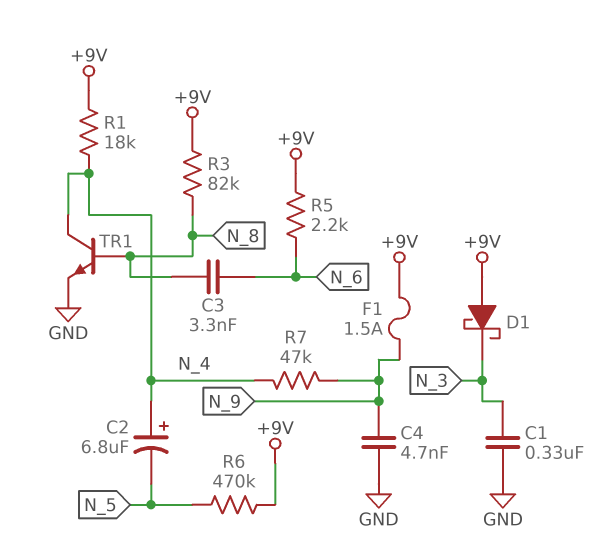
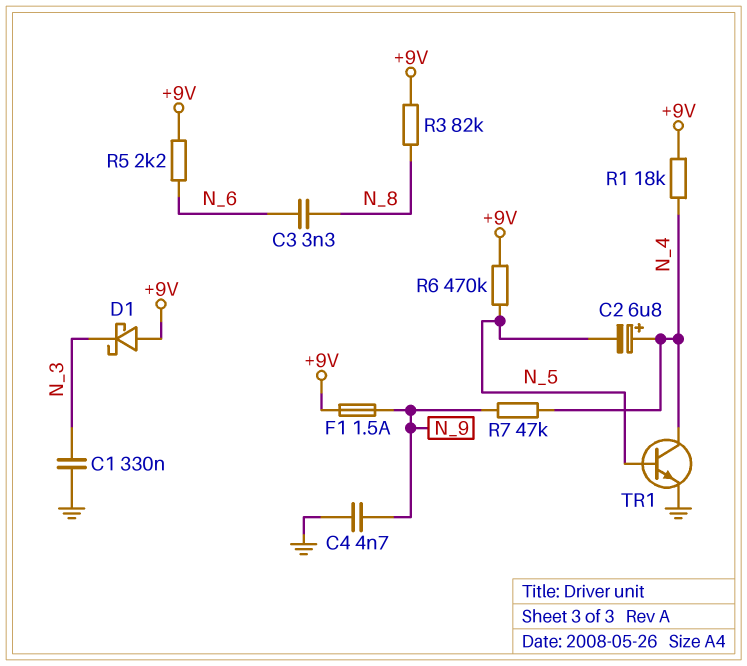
TR1: NPN (B N_8, C N_4, E GND) -> NPN (B N_5, C N_4, E GND)

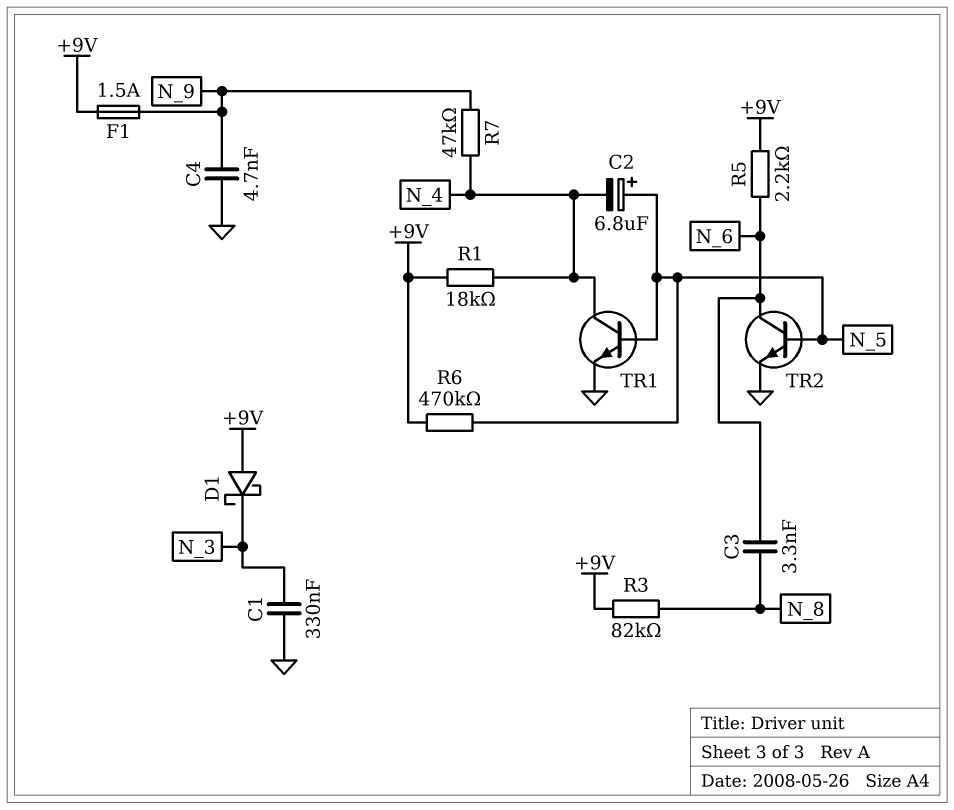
C2: 6.8uF (plus N_4, minus N_5) -> 6.8uF (plus N_5, minus N_4)
TR2: none -> NPN (B N_5, C N_6, E GND)

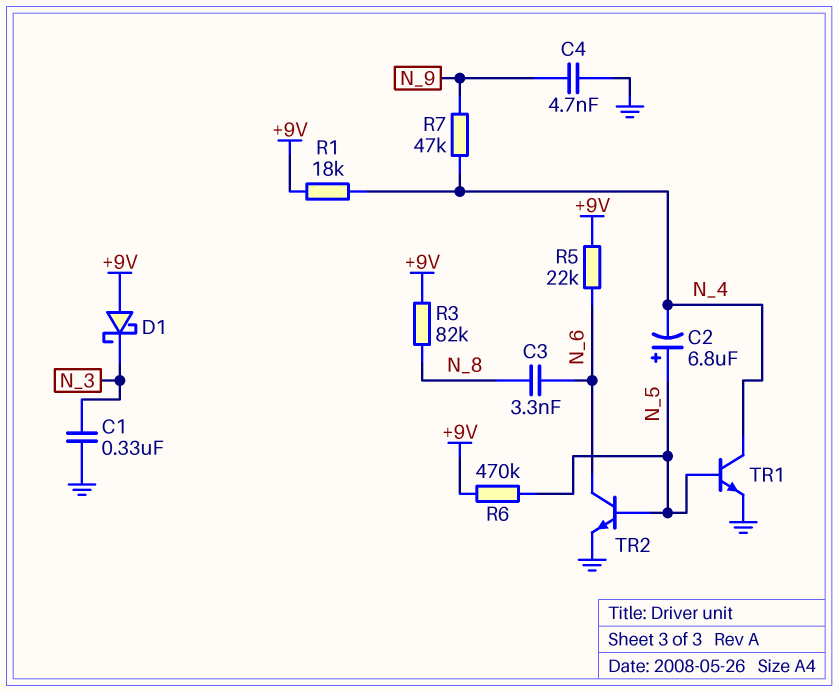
F1: 1.5A (+9V, N_9) -> none
R5: 2.2k (+9V, N_6) -> 22k (+9V, N_6)

